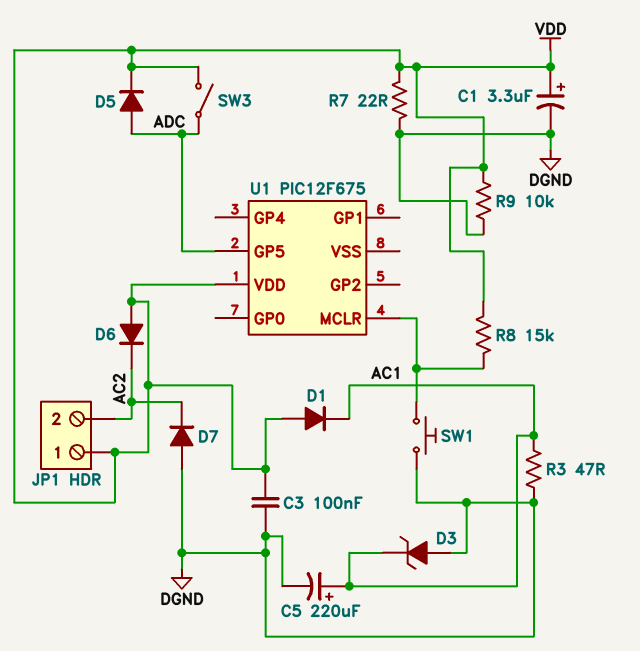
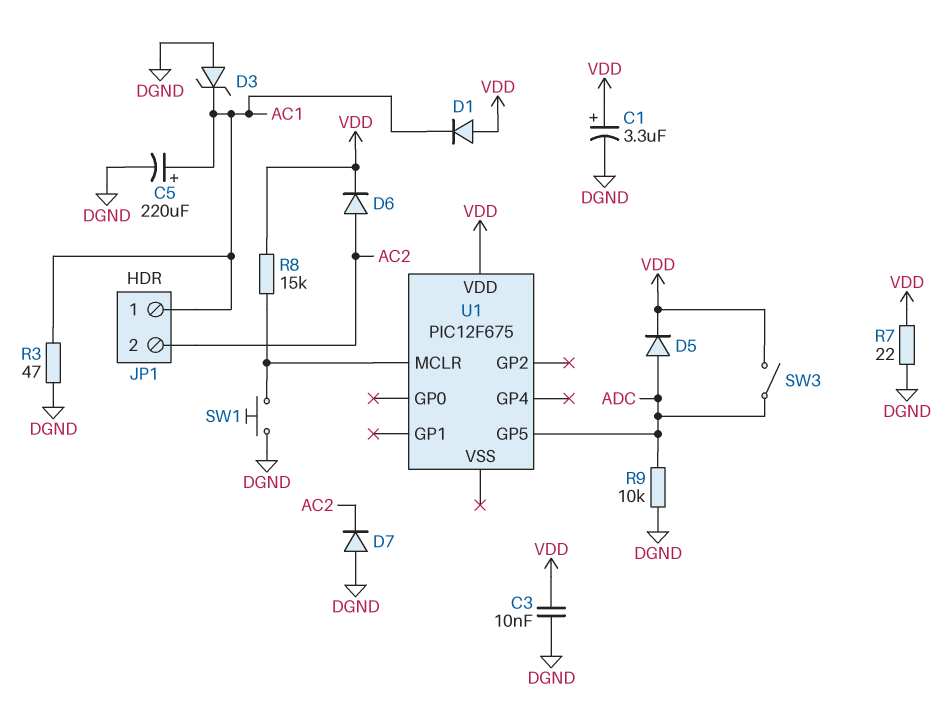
C3: 100nF (DGND, VDD) -> 10nF (DGND, VDD)
D6: diode (A VDD, K AC2) -> diode (A AC2, K VDD)
JP1 pin 1: VDD -> AC1
R9: 10k (DGND, VDD) -> 10k (ADC, DGND)

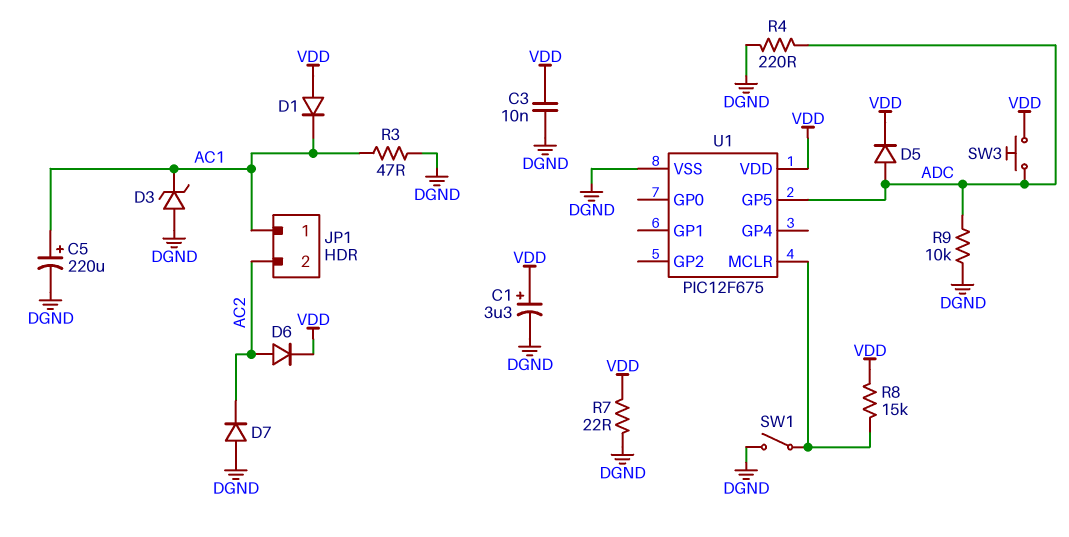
R4: none -> 220 (ADC, DGND)
SW1: button (DGND, U1/MCLR) -> switch (DGND, U1/MCLR)
SW3: switch (ADC, VDD) -> button (ADC, VDD)
U1 pin VSS: none -> DGND

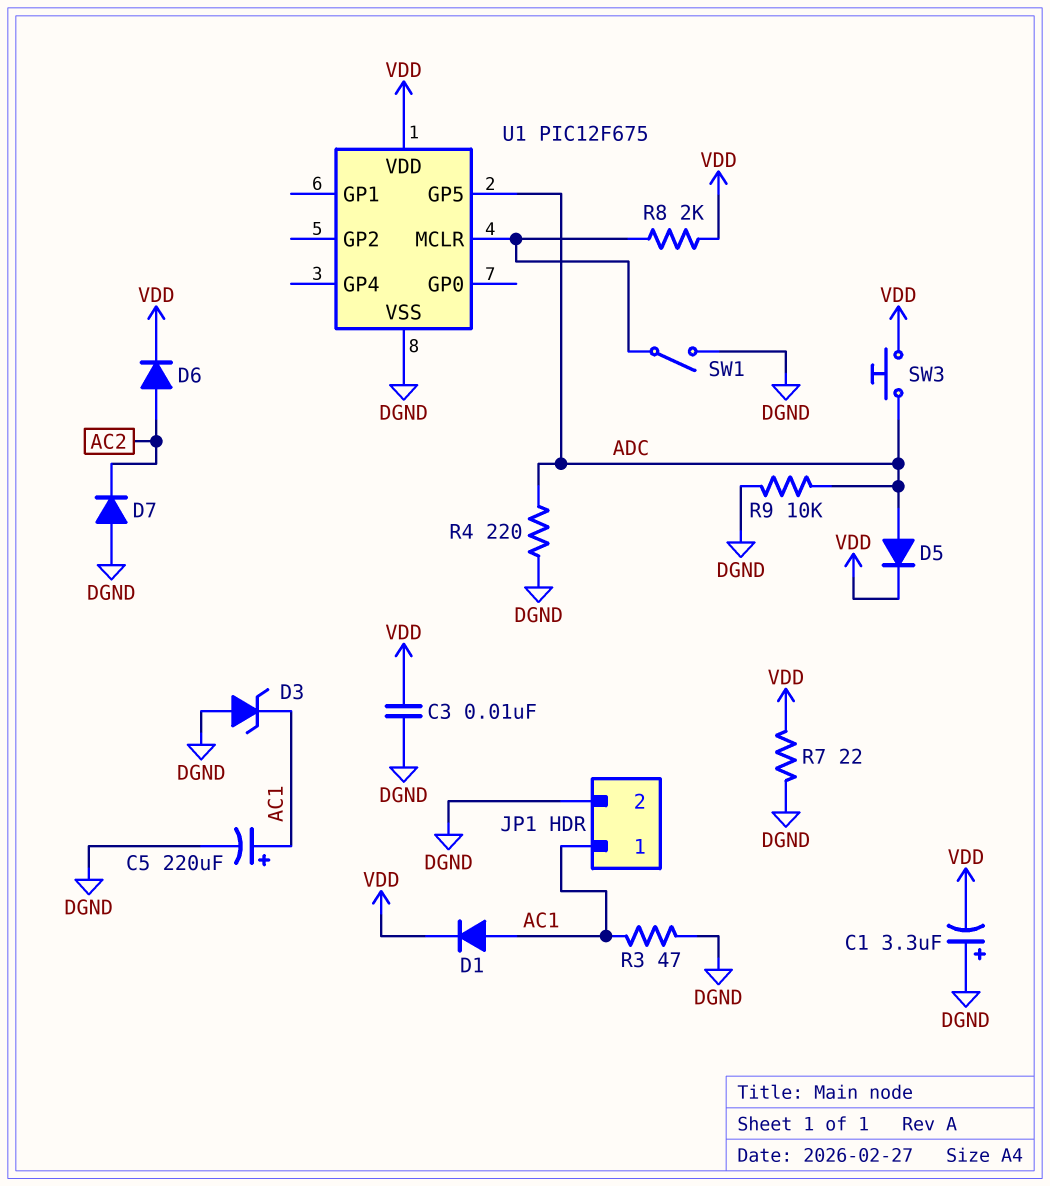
C1: 3.3uF (plus VDD, minus DGND) -> 3.3uF (plus DGND, minus VDD)
D1: diode (A VDD, K AC1) -> diode (A AC1, K VDD)
JP1 pin 2: AC2 -> DGND
R8: 15k (U1/MCLR, VDD) -> 2k (U1/MCLR, VDD)

